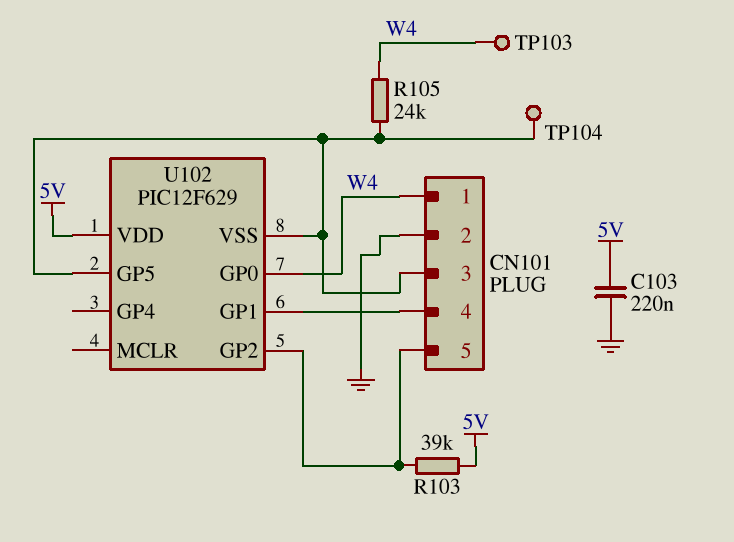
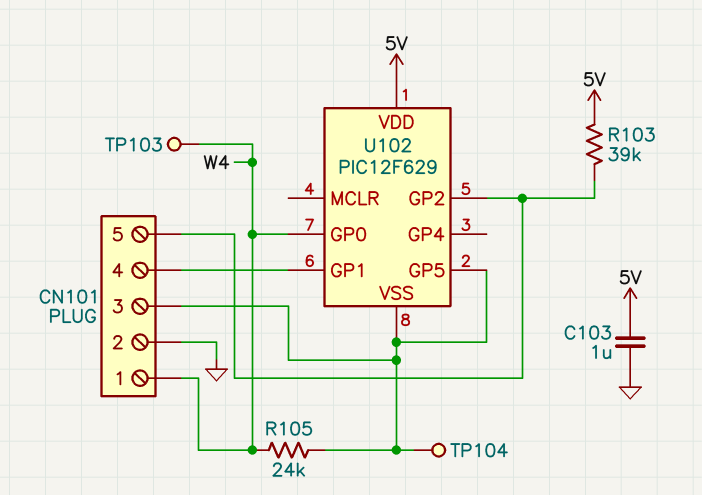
C103: 220nF (5V, GND) -> 1uF (5V, GND)

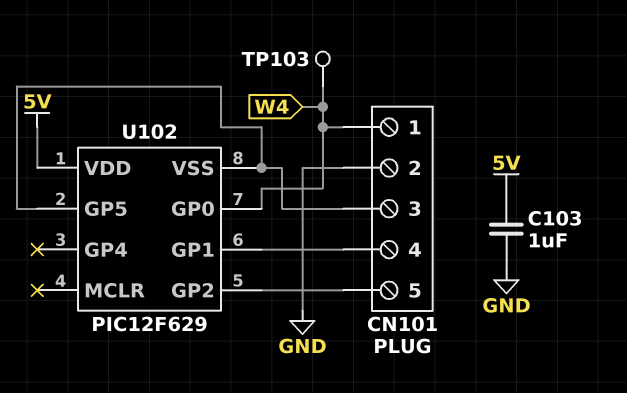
R103: 39k (5V, CN101/5) -> none
R105: 24k (CN101/3, W4) -> none
TP104: test point (CN101/3) -> none

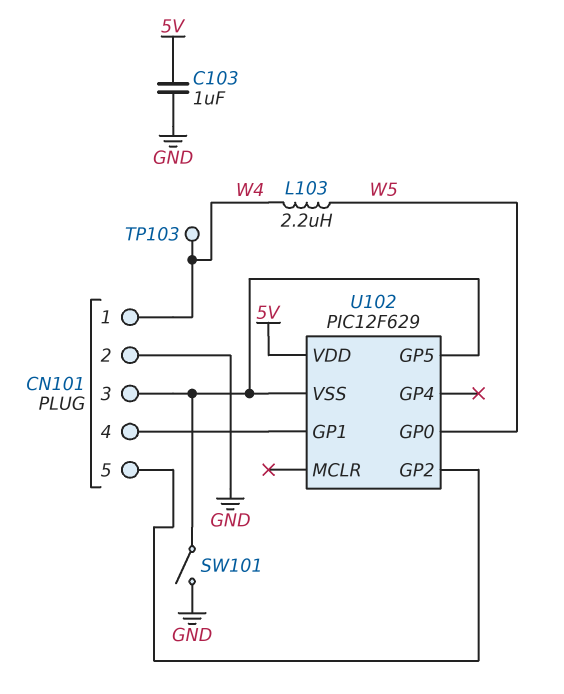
L103: none -> 2.2uH (W4, W5)
SW101: none -> switch (CN101/3, GND)
U102 pin GP0: W4 -> W5

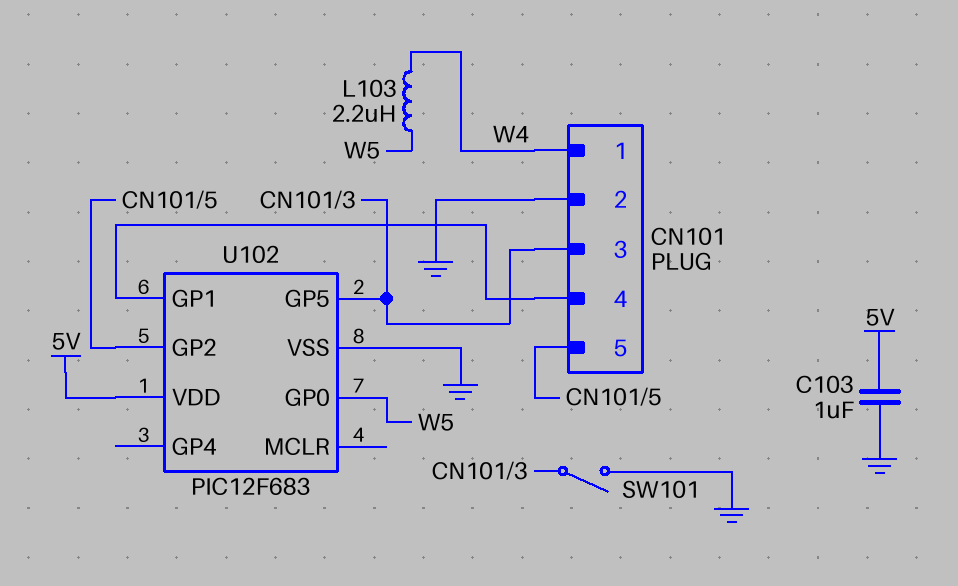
TP103: test point (W4) -> none
U102: PIC12F629 -> PIC12F683
U102 pin VSS: CN101/3 -> GND

